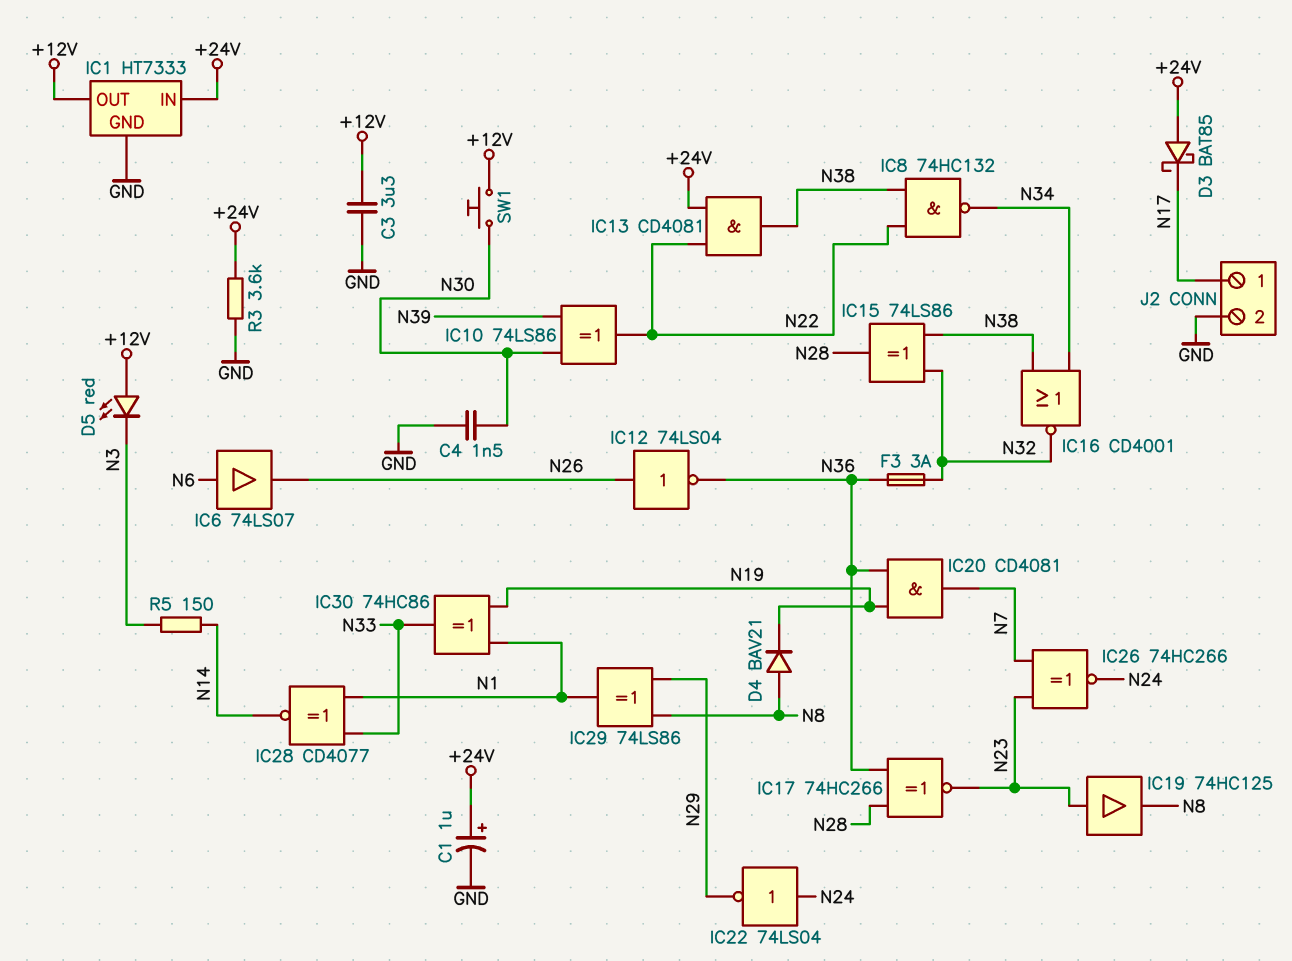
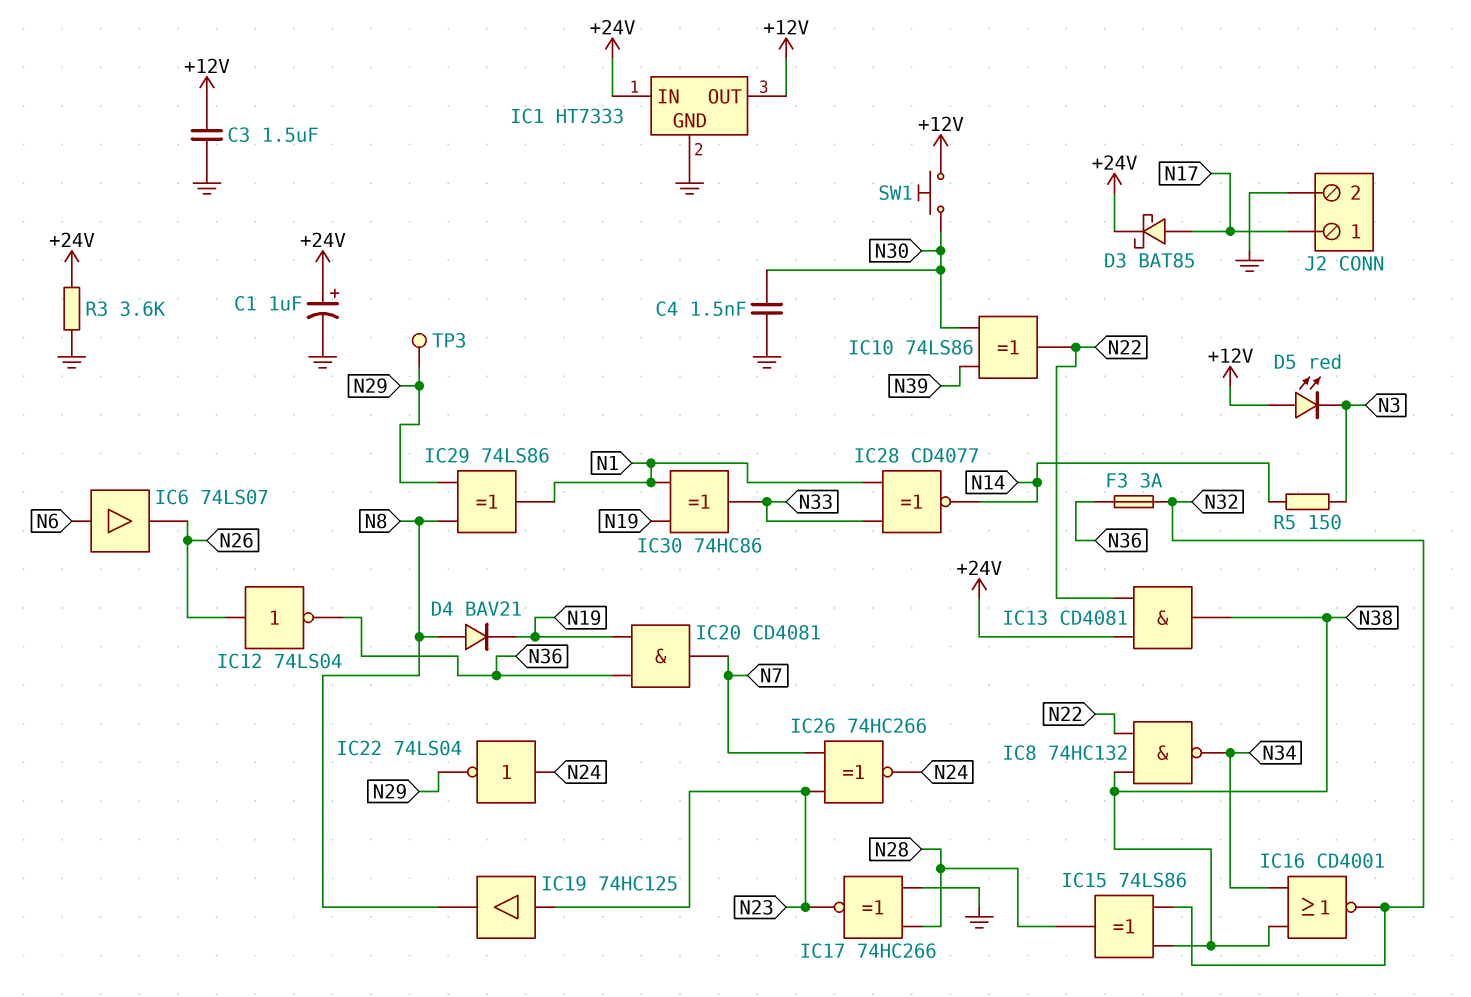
C3: 3.3uF (+12V, GND) -> 1.5uF (+12V, GND)
D3: schottky BAT85 (A +24V, K N17) -> schottky BAT85 (A N17, K +24V)
IC17: XNOR 74HC266 (in N28, in N36, out N23) -> XNOR 74HC266 (in GND, in N28, out N23)
TP3: none -> test point (N29)

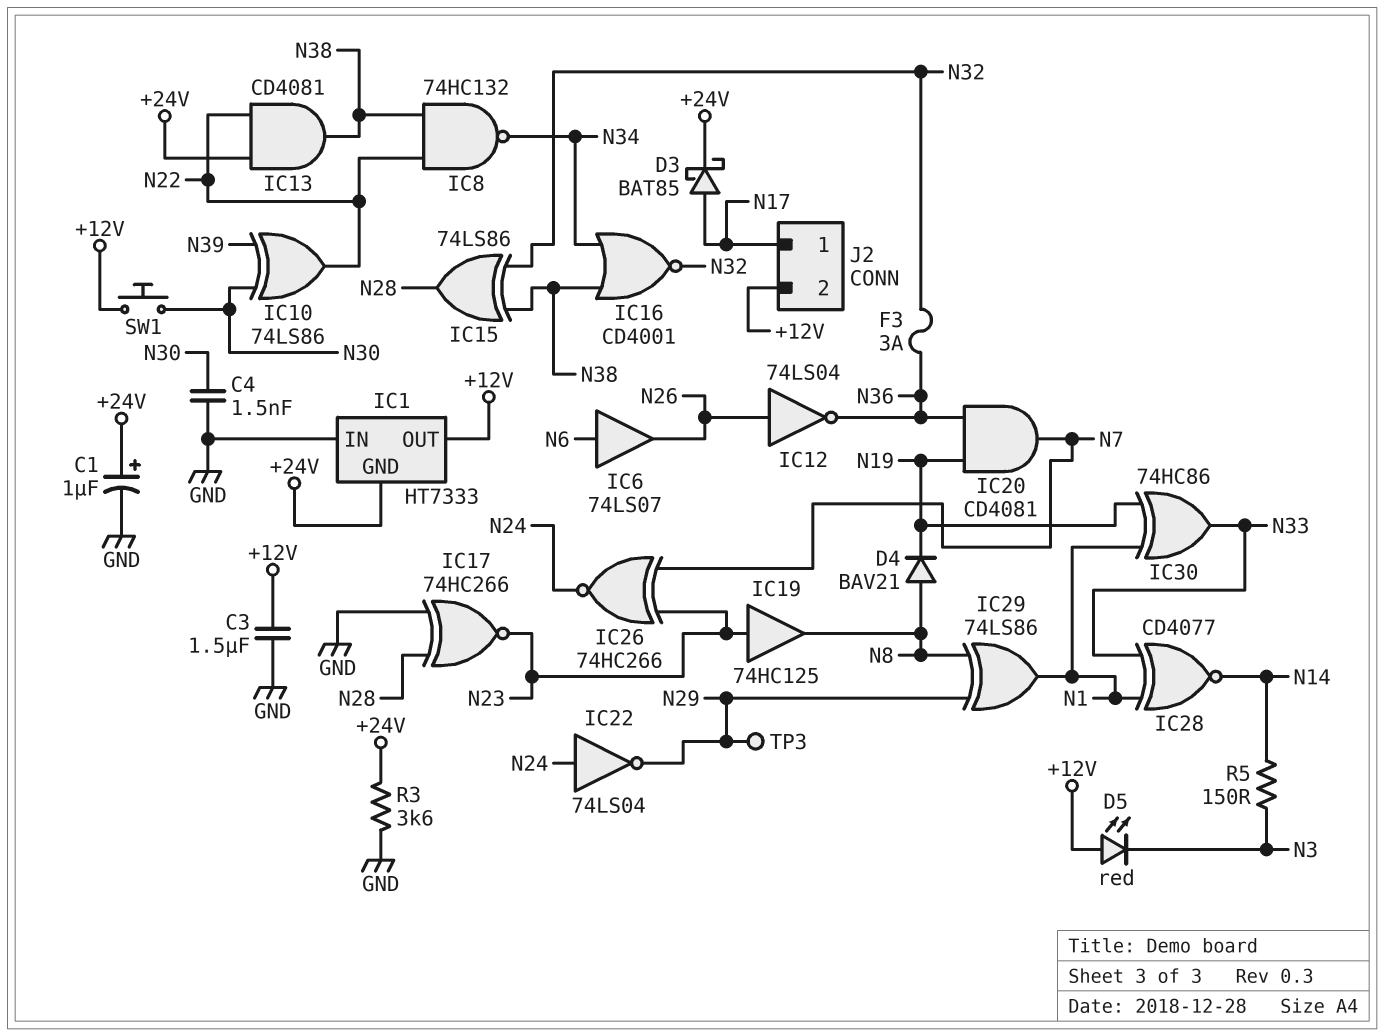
IC1 pin GND: GND -> +24V
IC1 pin IN: +24V -> GND
J2 pin 2: GND -> +12V

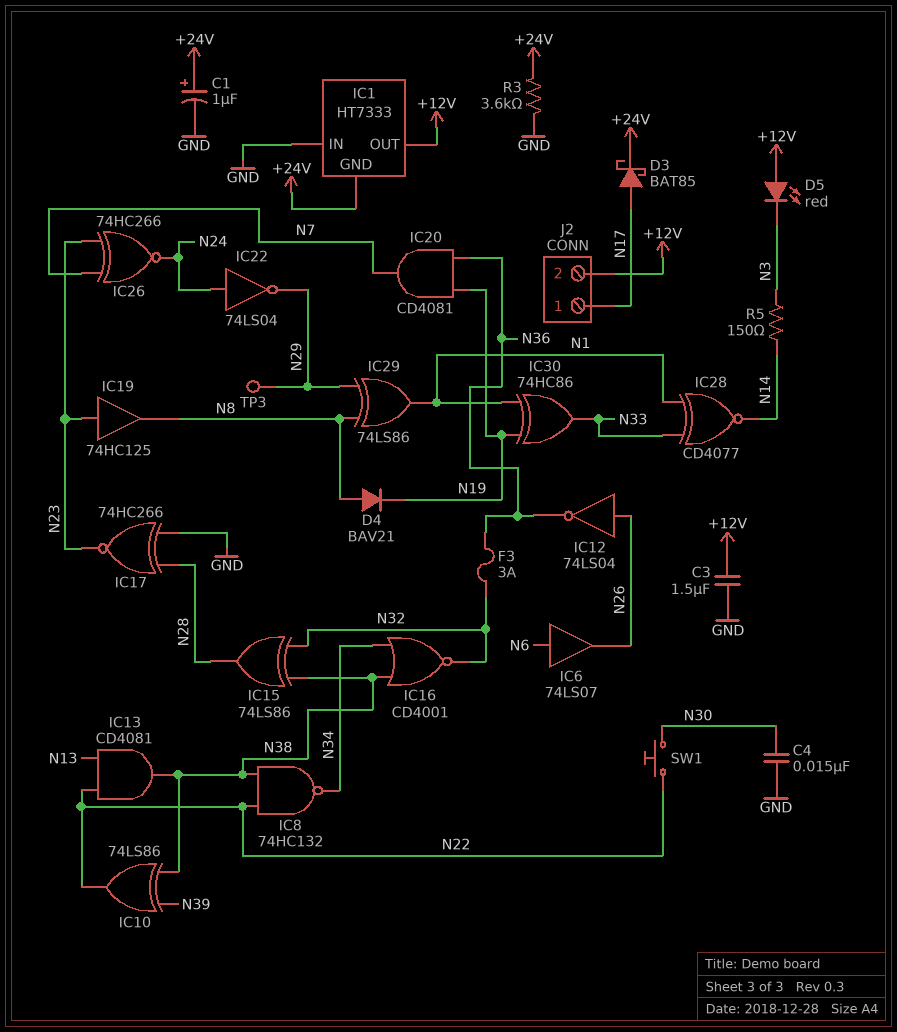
C4: 1.5nF (GND, N30) -> 15nF (GND, N30)
IC10: XOR 74LS86 (in N30, in N39, out N22) -> XOR 74LS86 (in N38, in N39, out N22)
IC13: AND CD4081 (in +24V, in N22, out N38) -> AND CD4081 (in N13, in N22, out N38)
SW1: button (+12V, N30) -> button (N22, N30)

